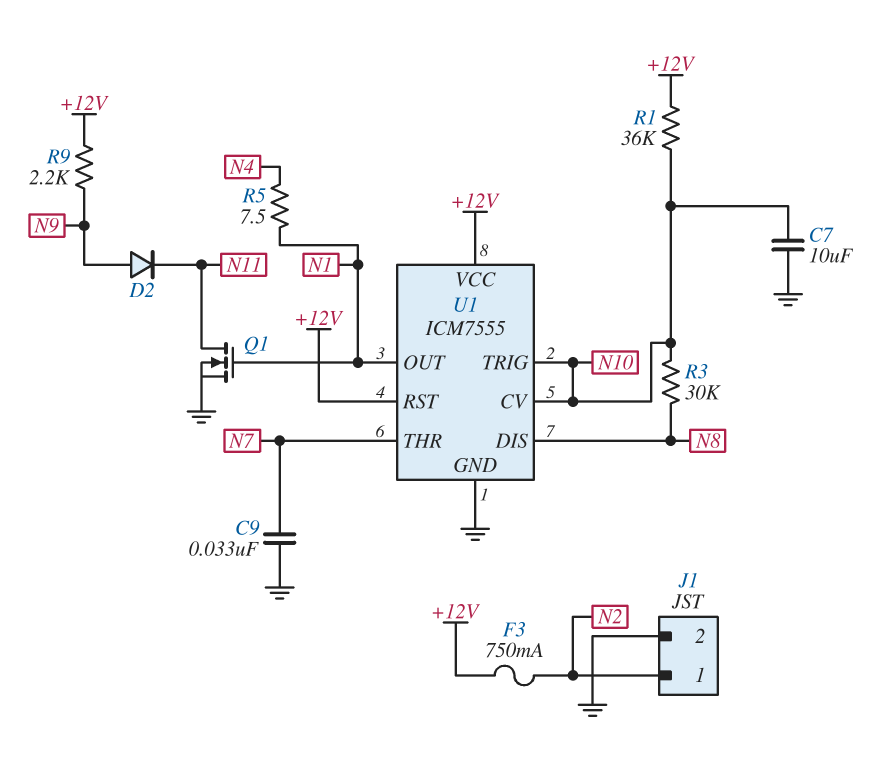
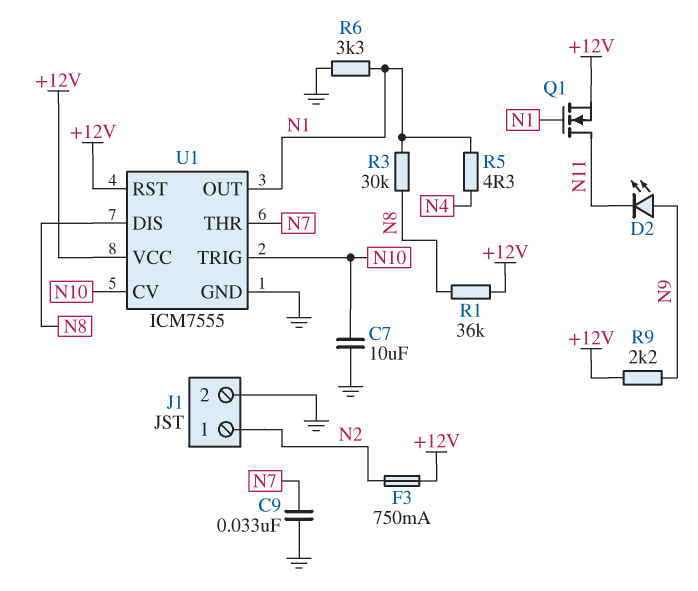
D2: diode (A N9, K N11) -> LED (A N9, K N11)
Q1: NMOS (G N1, D N11, S GND) -> NMOS (G N1, D N11, S +12V)
R1: 36k (+12V, N10) -> 36k (+12V, N8)
R3: 30k (N8, N10) -> 30k (N1, N8)
R5: 7.5 (N1, N4) -> 4.3 (N1, N4)
R6: none -> 3.3k (GND, N1)

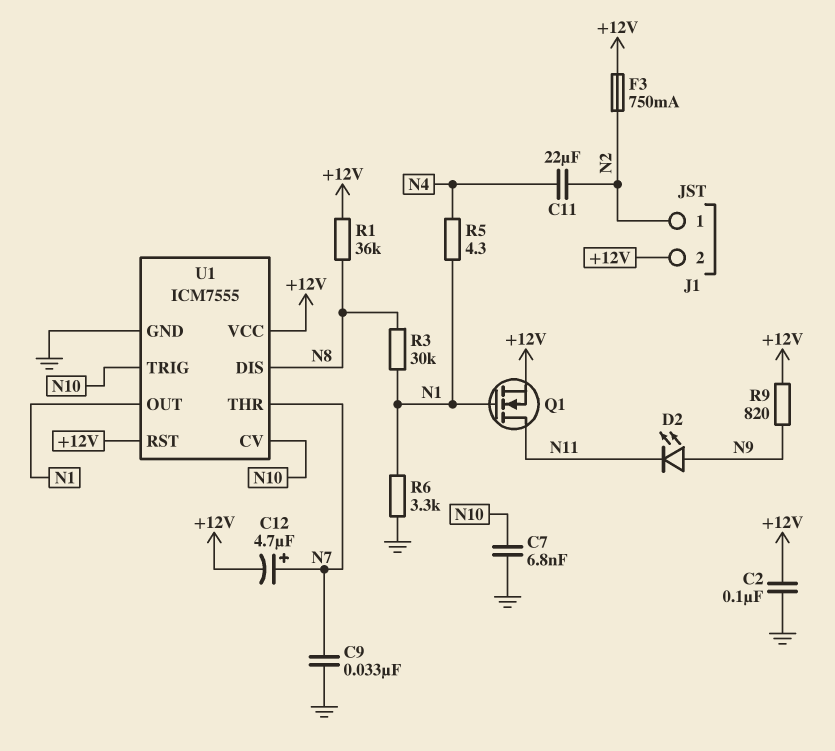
C2: none -> 100nF (+12V, GND)
C7: 10uF (GND, N10) -> 6.8nF (GND, N10)
C11: none -> 22uF (N2, N4)
C12: none -> 4.7uF (plus N7, minus +12V)
J1 pin 2: GND -> +12V
R9: 2.2k (+12V, N9) -> 820 (+12V, N9)

